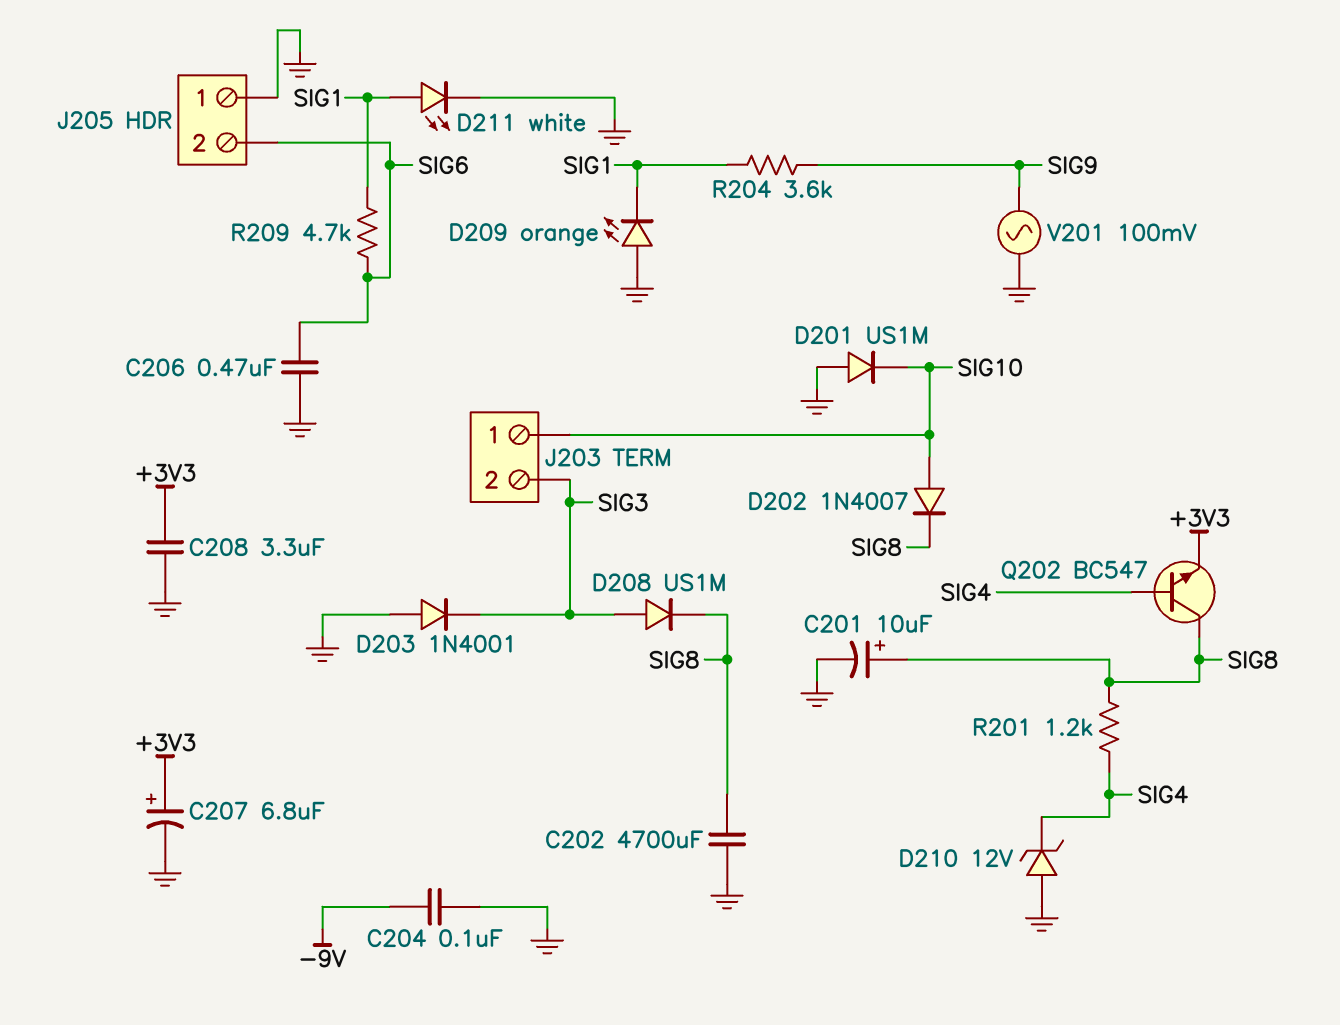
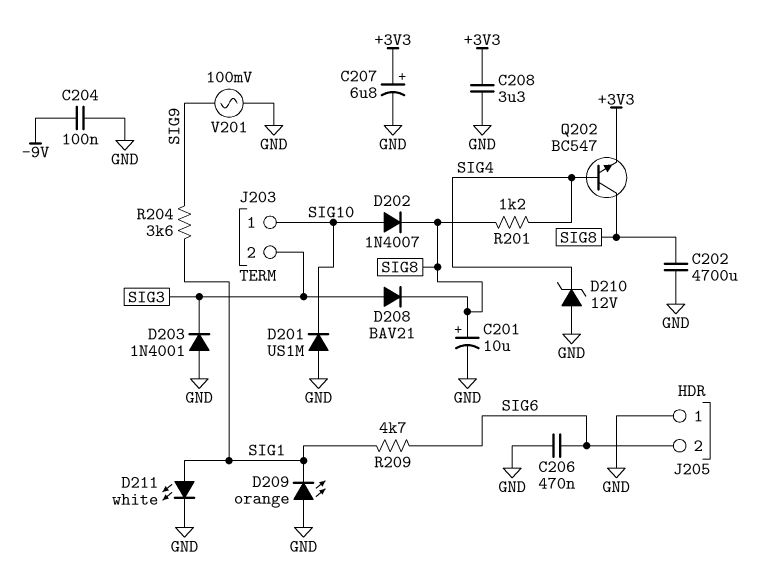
D208: diode US1M (A SIG3, K SIG8) -> diode BAV21 (A SIG3, K SIG8)

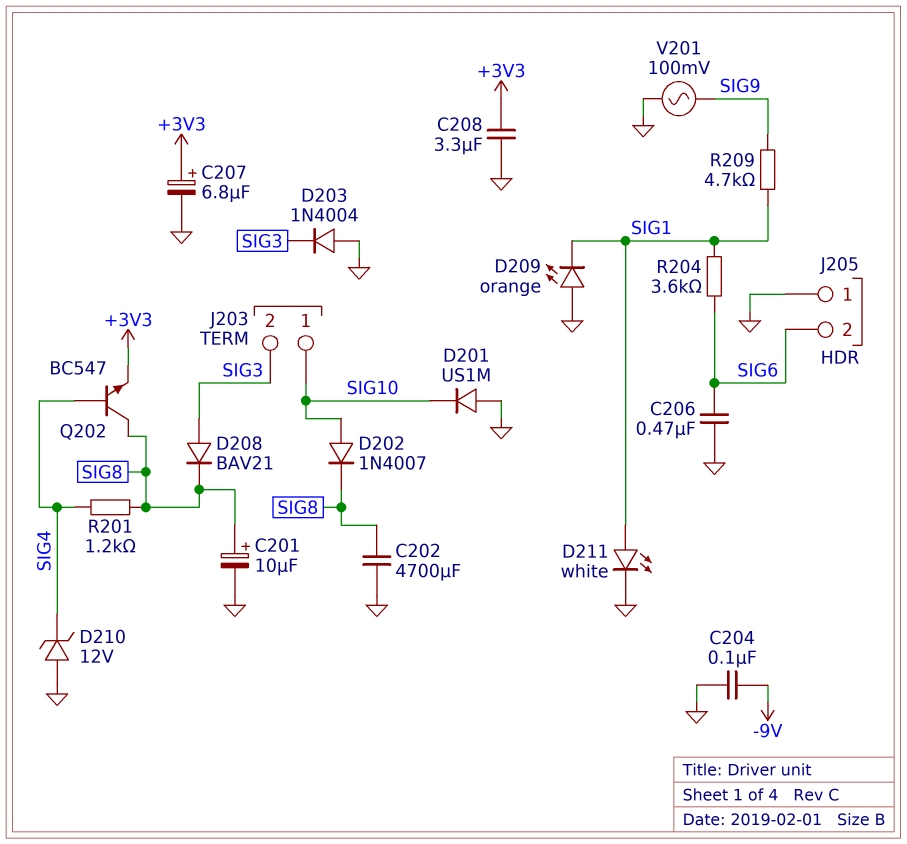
D203: diode 1N4001 (A GND, K SIG3) -> diode 1N4004 (A GND, K SIG3)
R204: 3.6k (SIG1, SIG9) -> 3.6k (SIG1, SIG6)
R209: 4.7k (SIG1, SIG6) -> 4.7k (SIG1, SIG9)

